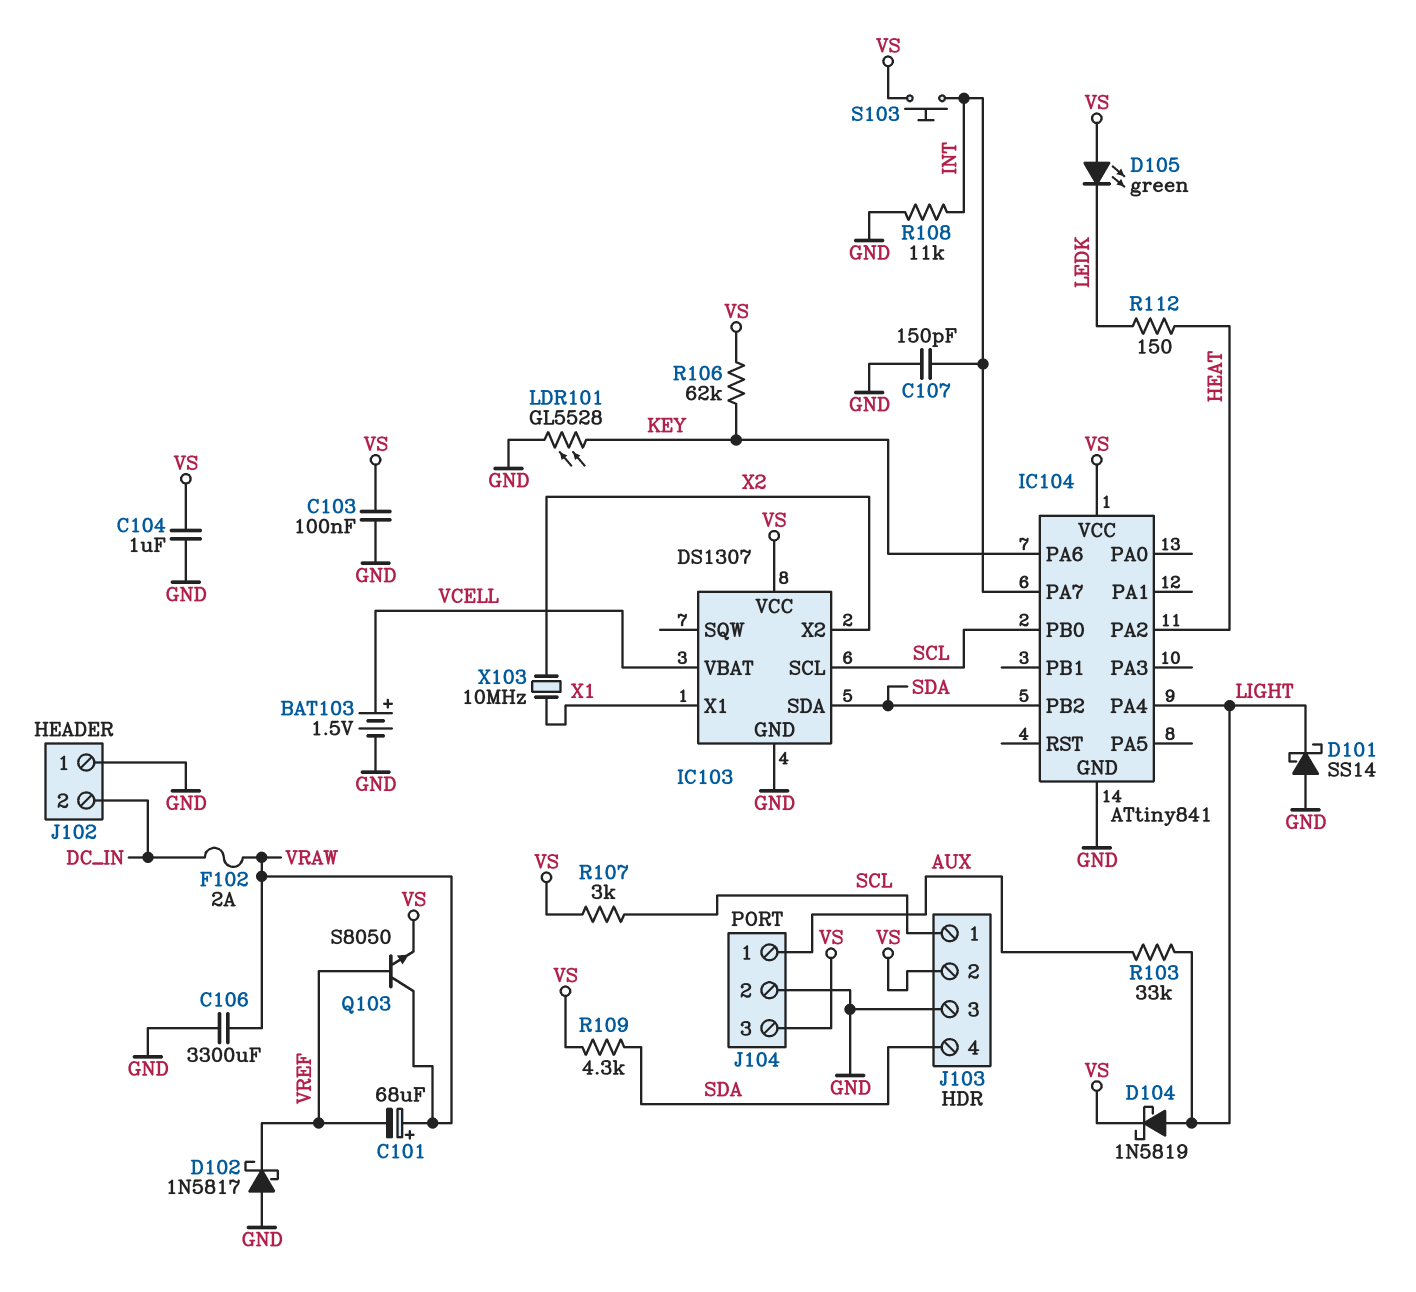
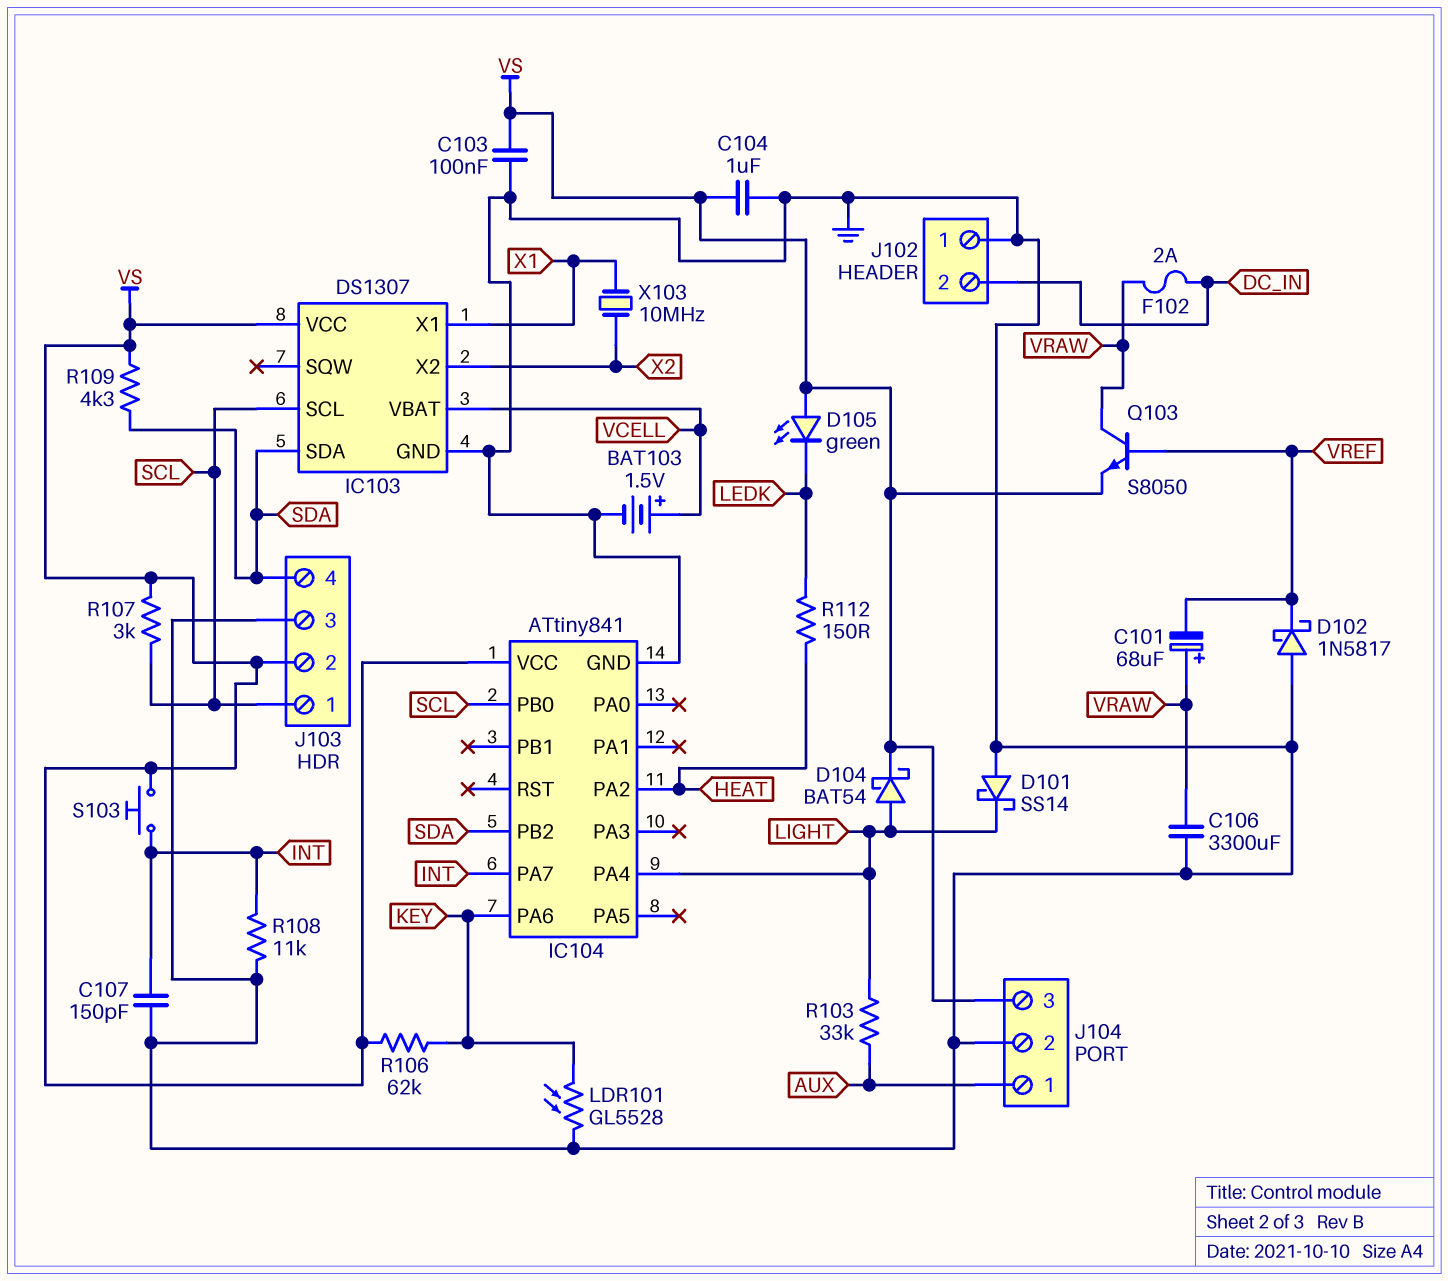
D104: schottky 1N5819 (A LIGHT, K VS) -> schottky BAT54 (A LIGHT, K VS)

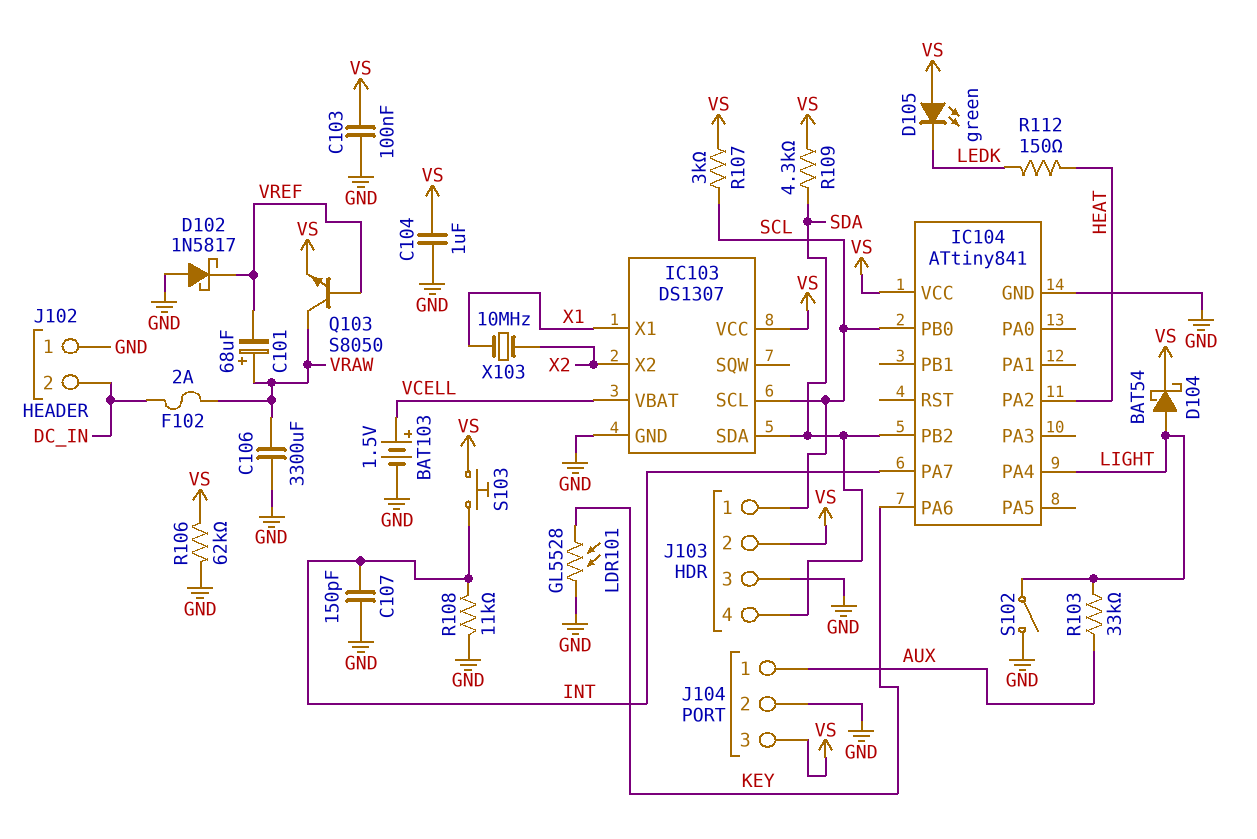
D101: schottky SS14 (A GND, K LIGHT) -> none
R106: 62k (KEY, VS) -> 62k (GND, VS)
S102: none -> switch (GND, LIGHT)

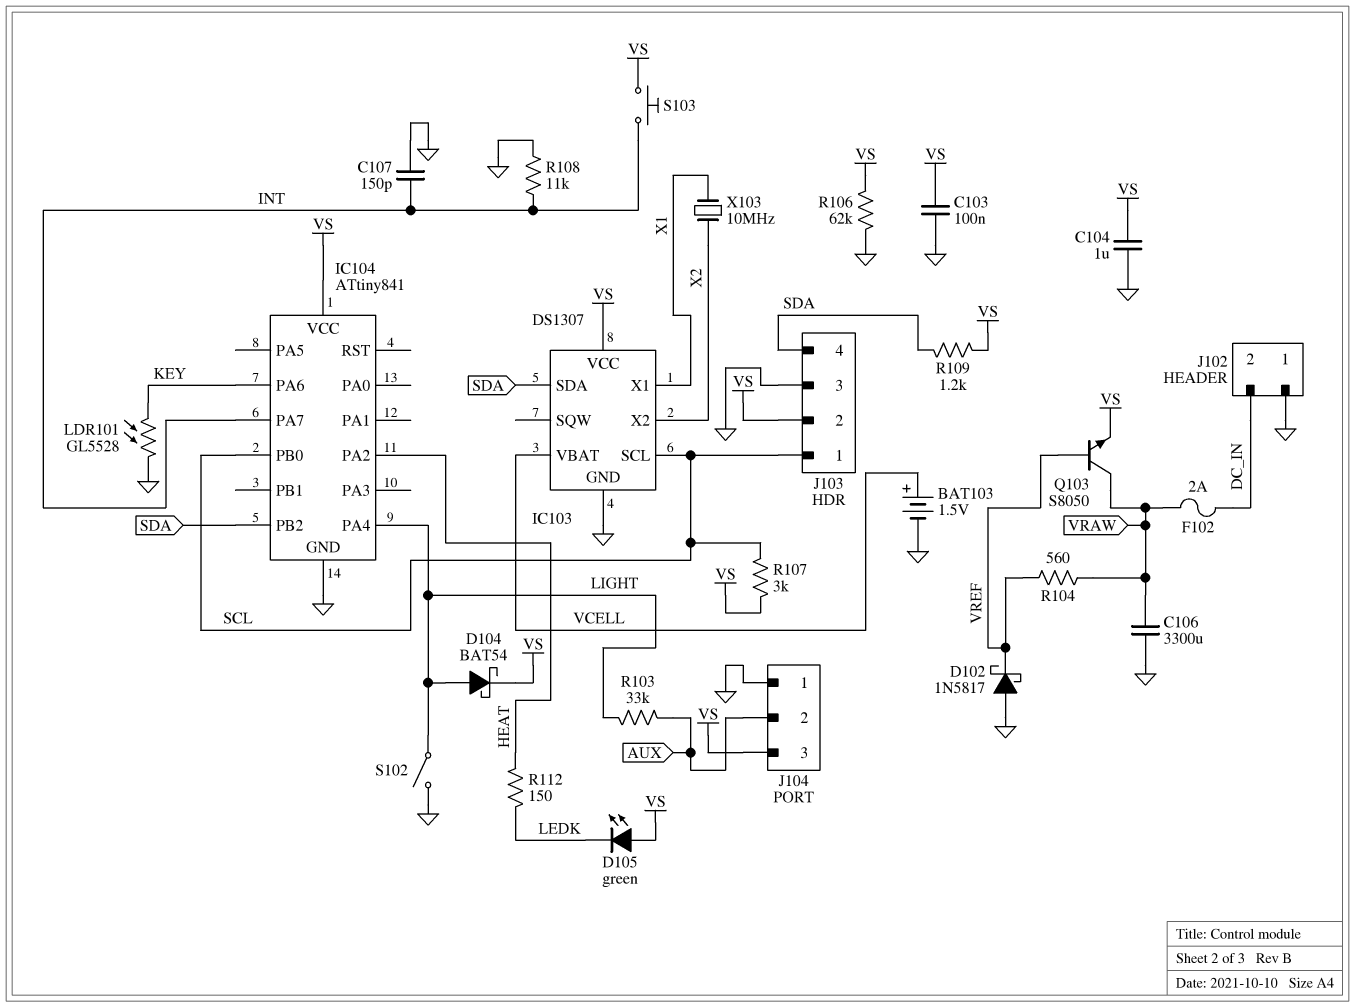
C101: 68uF (plus VRAW, minus VREF) -> none
J104 pin 1: AUX -> GND
J104 pin 2: GND -> AUX
R104: none -> 560 (VRAW, VREF)
R109: 4.3k (SDA, VS) -> 1.2k (SDA, VS)

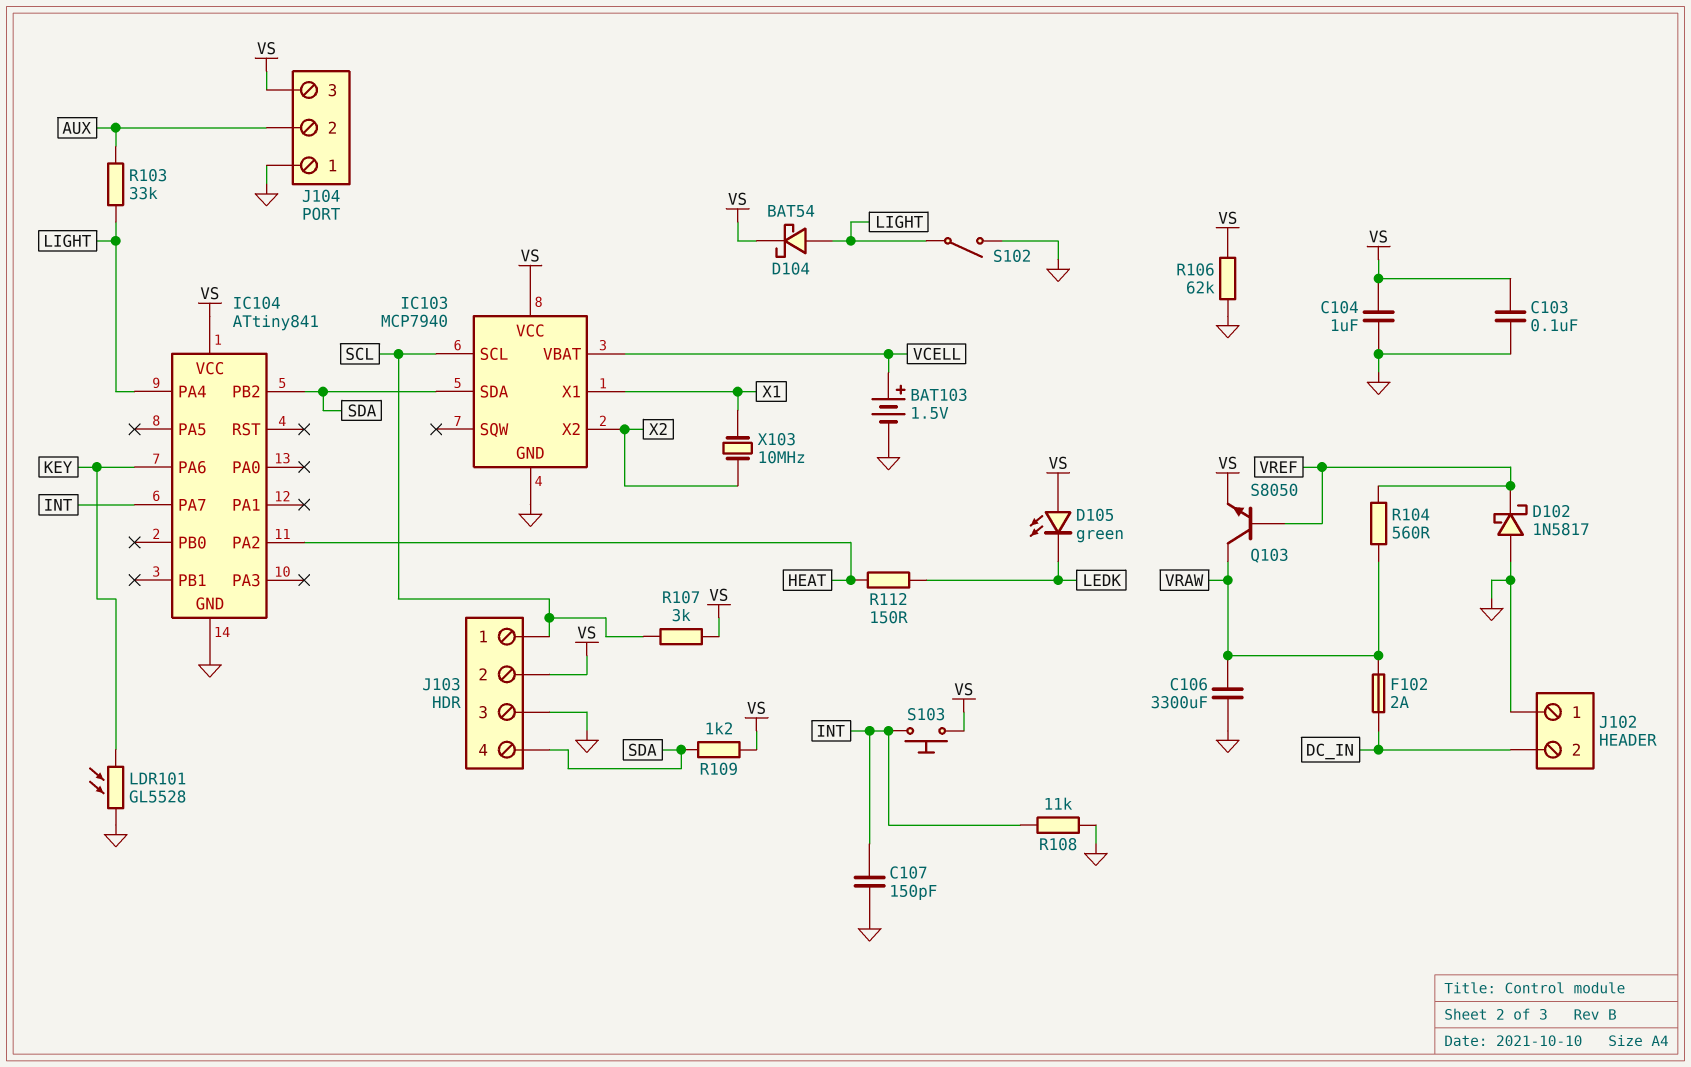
IC103: DS1307 -> MCP7940
IC104 pin PB0: SCL -> none

